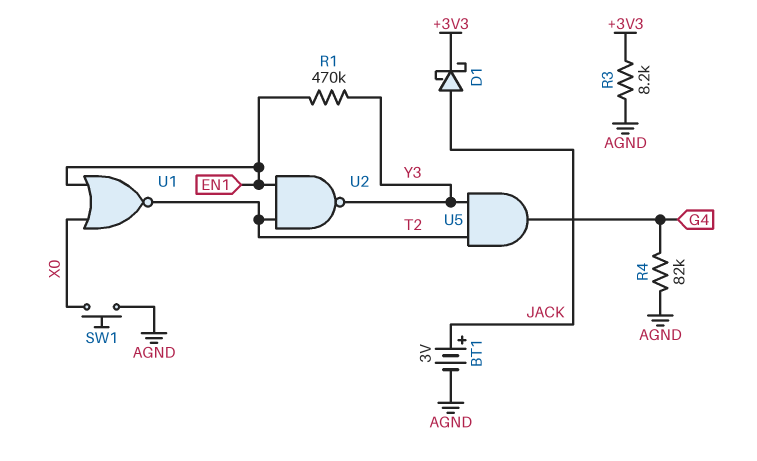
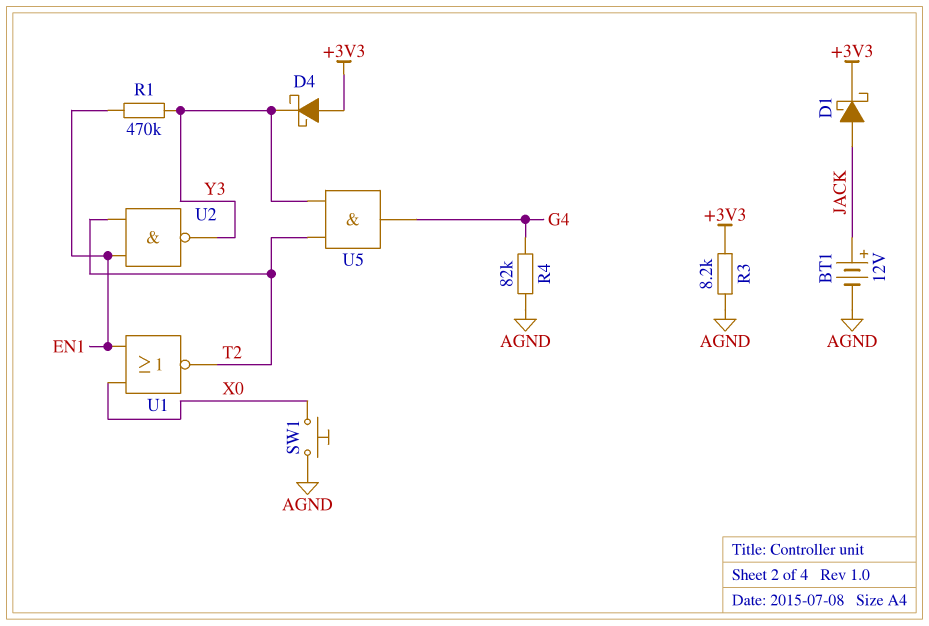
BT1: 3V (plus JACK, minus AGND) -> 12V (plus JACK, minus AGND)
D4: none -> schottky (A +3V3, K Y3)

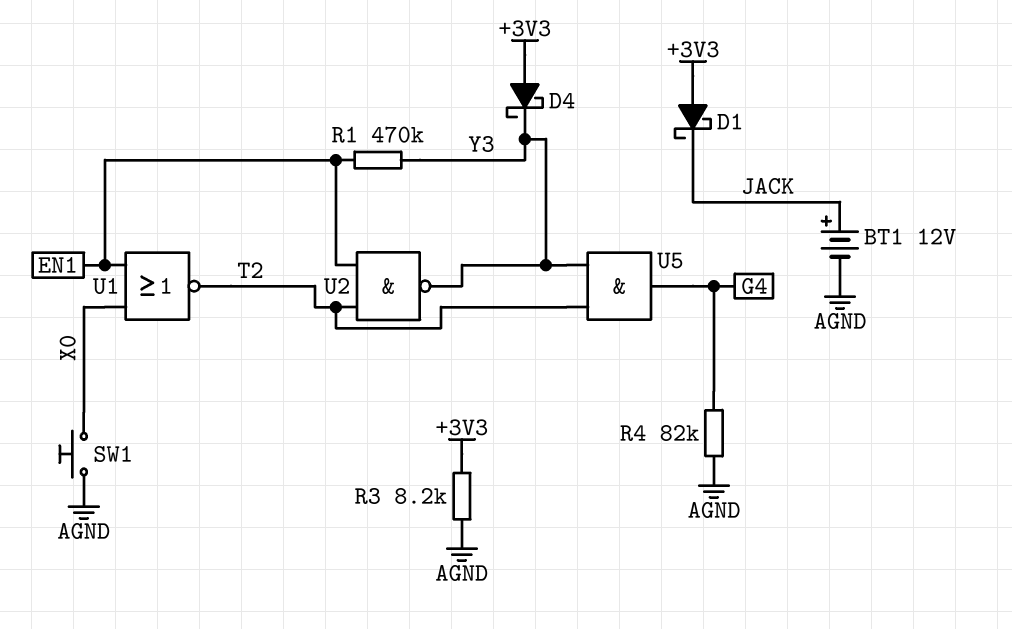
D1: schottky (A JACK, K +3V3) -> schottky (A +3V3, K JACK)

